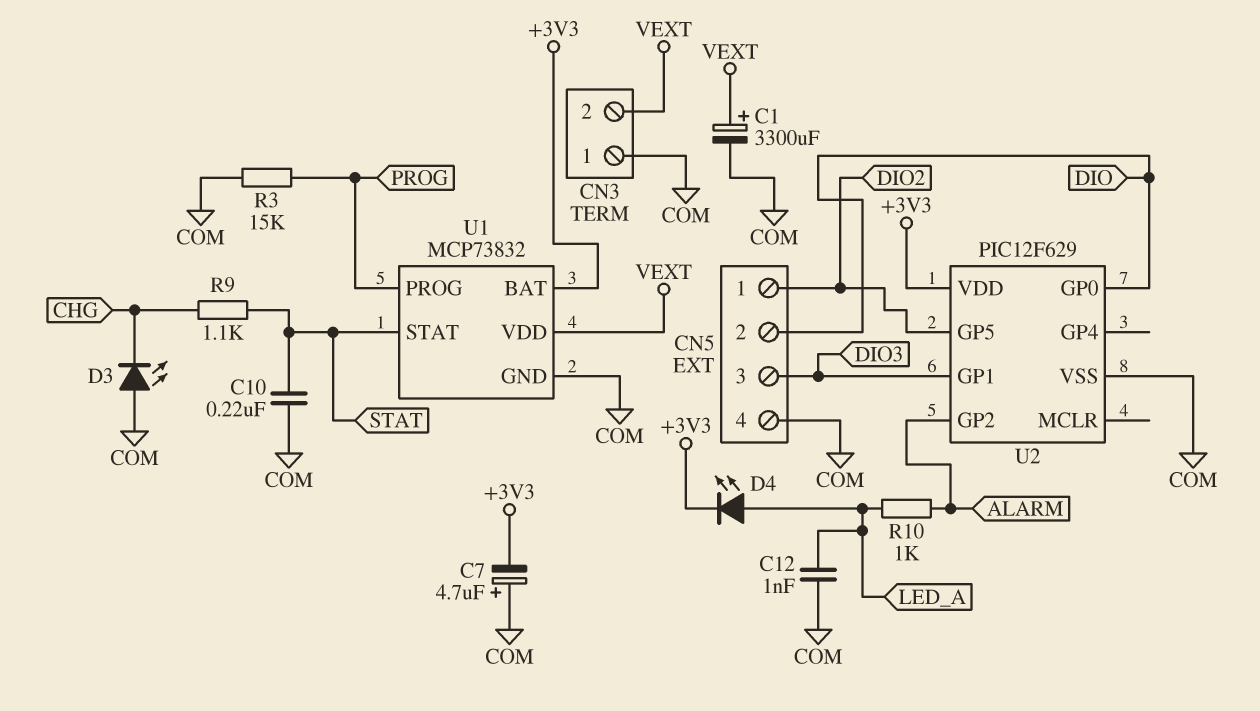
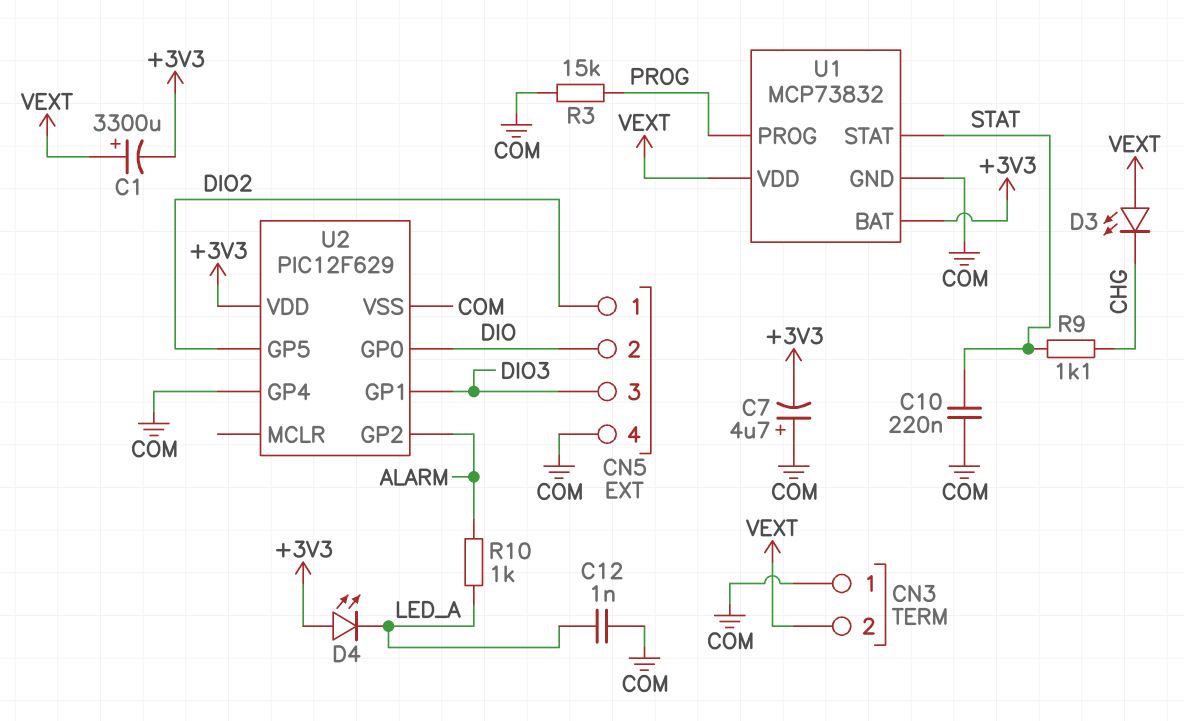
C1: 3300uF (plus VEXT, minus COM) -> 3300uF (plus VEXT, minus +3V3)
D3: LED (A COM, K CHG) -> LED (A VEXT, K CHG)
D4: LED (A LED_A, K +3V3) -> LED (A +3V3, K LED_A)
U2 pin GP4: none -> COM

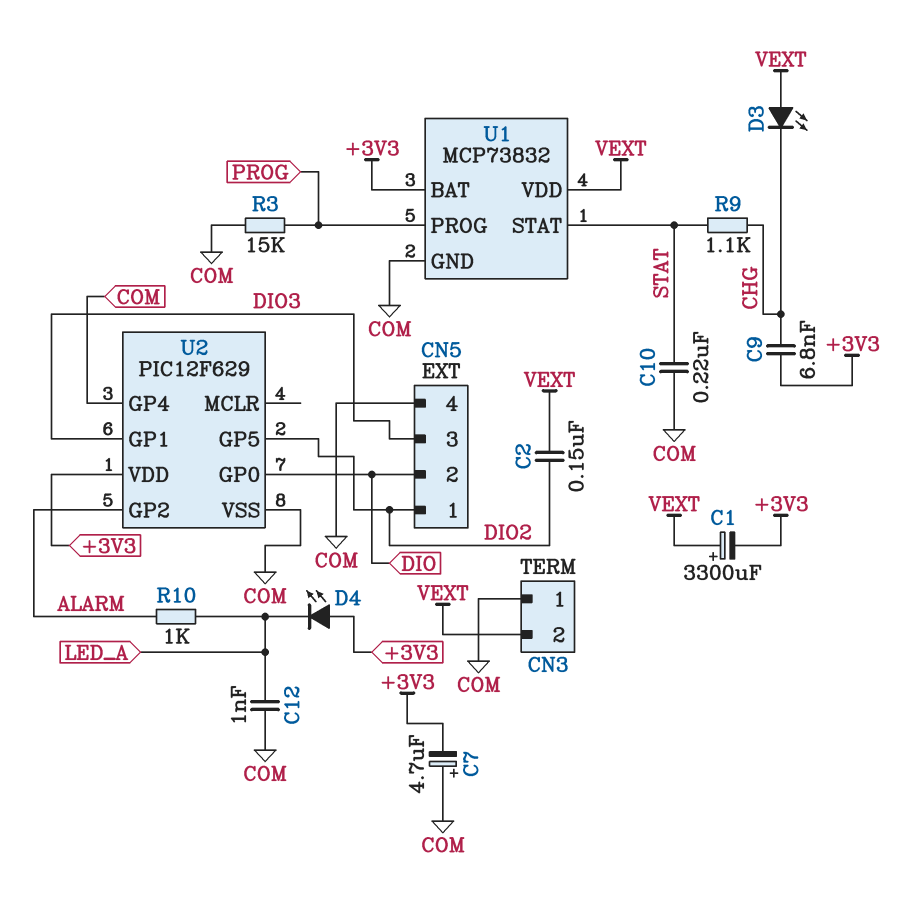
C2: none -> 150nF (DIO2, VEXT)
C9: none -> 6.8nF (+3V3, CHG)

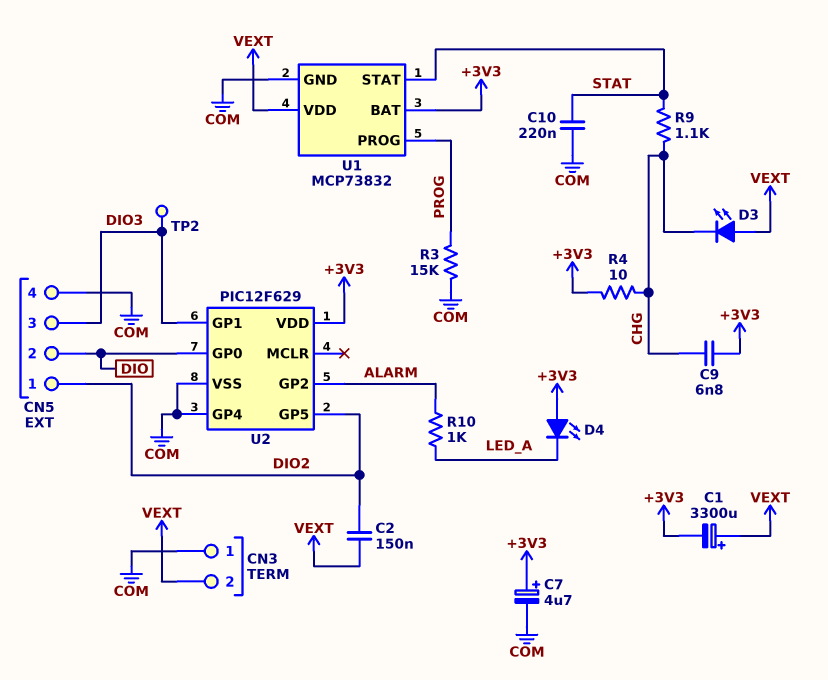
C7: 4.7uF (plus COM, minus +3V3) -> 4.7uF (plus +3V3, minus COM)
C12: 1nF (COM, LED_A) -> none
R4: none -> 10 (+3V3, CHG)
TP2: none -> test point (DIO3)

